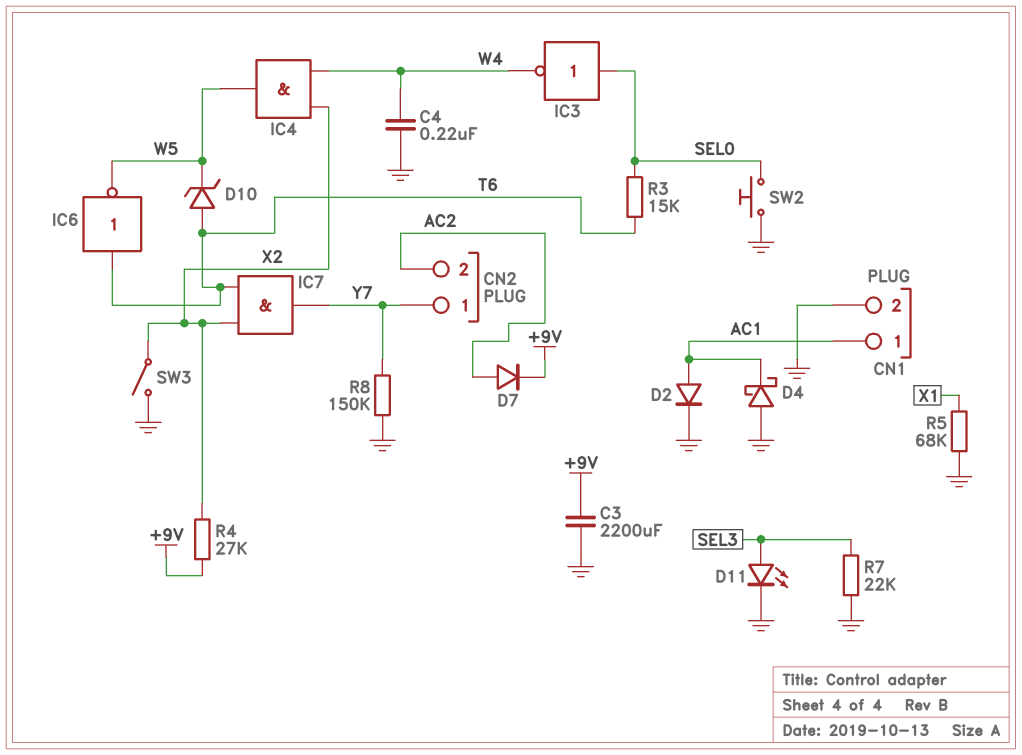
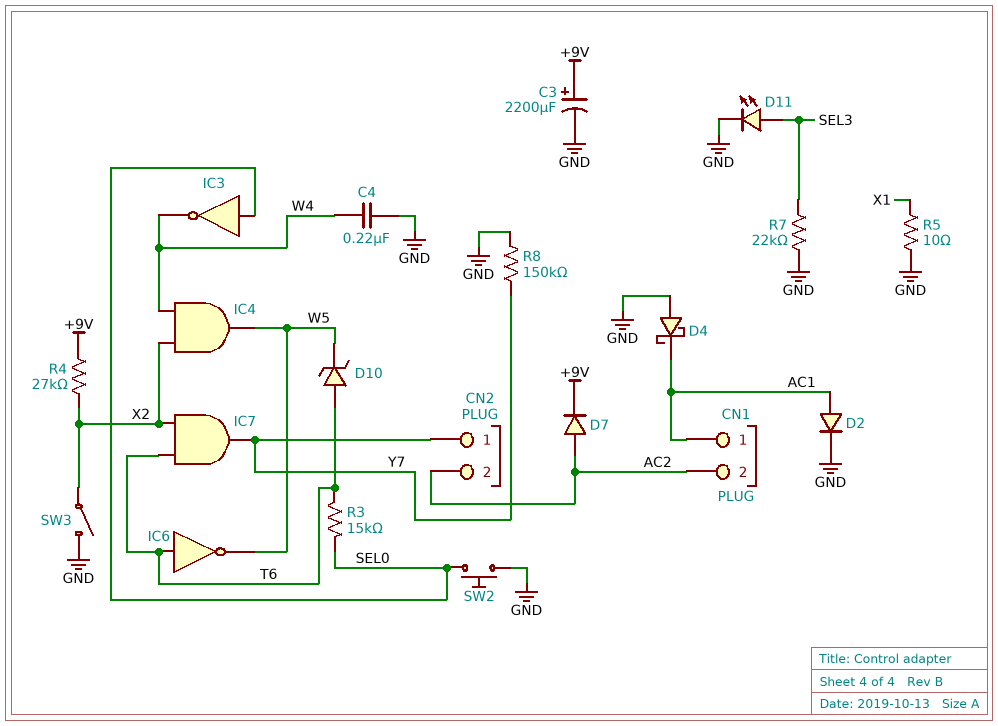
C3: 2200uF (+9V, GND) -> 2200uF (plus +9V, minus GND)
CN1 pin 2: GND -> AC2
R5: 68k (GND, X1) -> 10 (GND, X1)

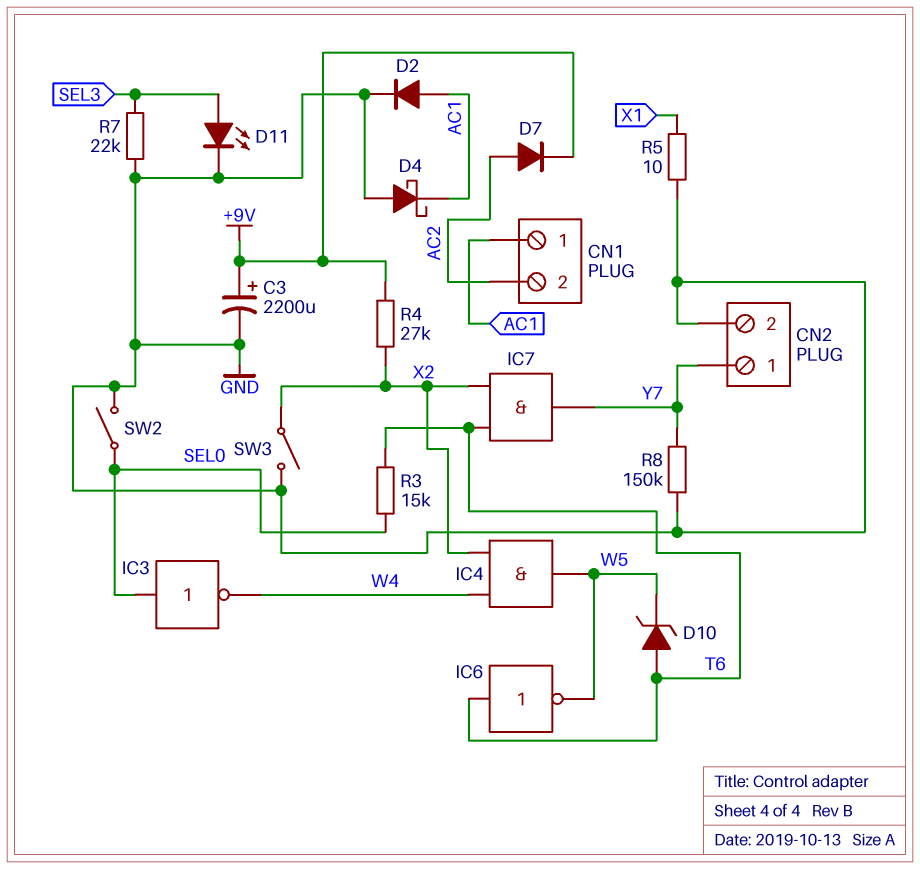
C4: 220nF (GND, W4) -> none
CN2 pin 2: AC2 -> GND
SW2: button (GND, SEL0) -> switch (GND, SEL0)

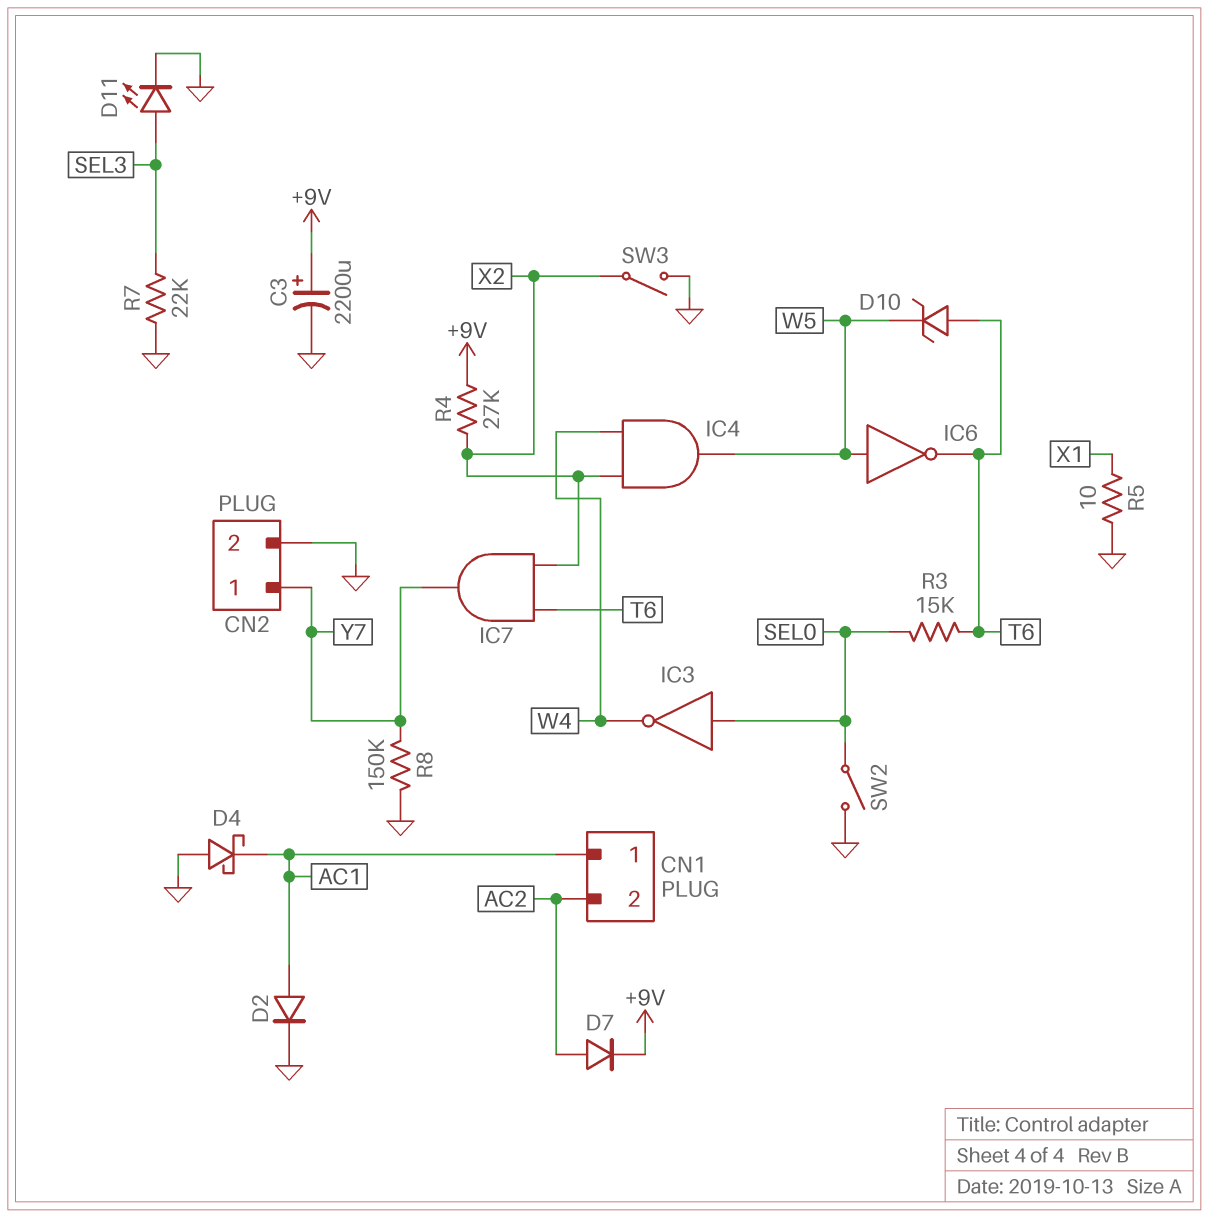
IC6: NOT (in T6, out W5) -> NOT (in W5, out T6)

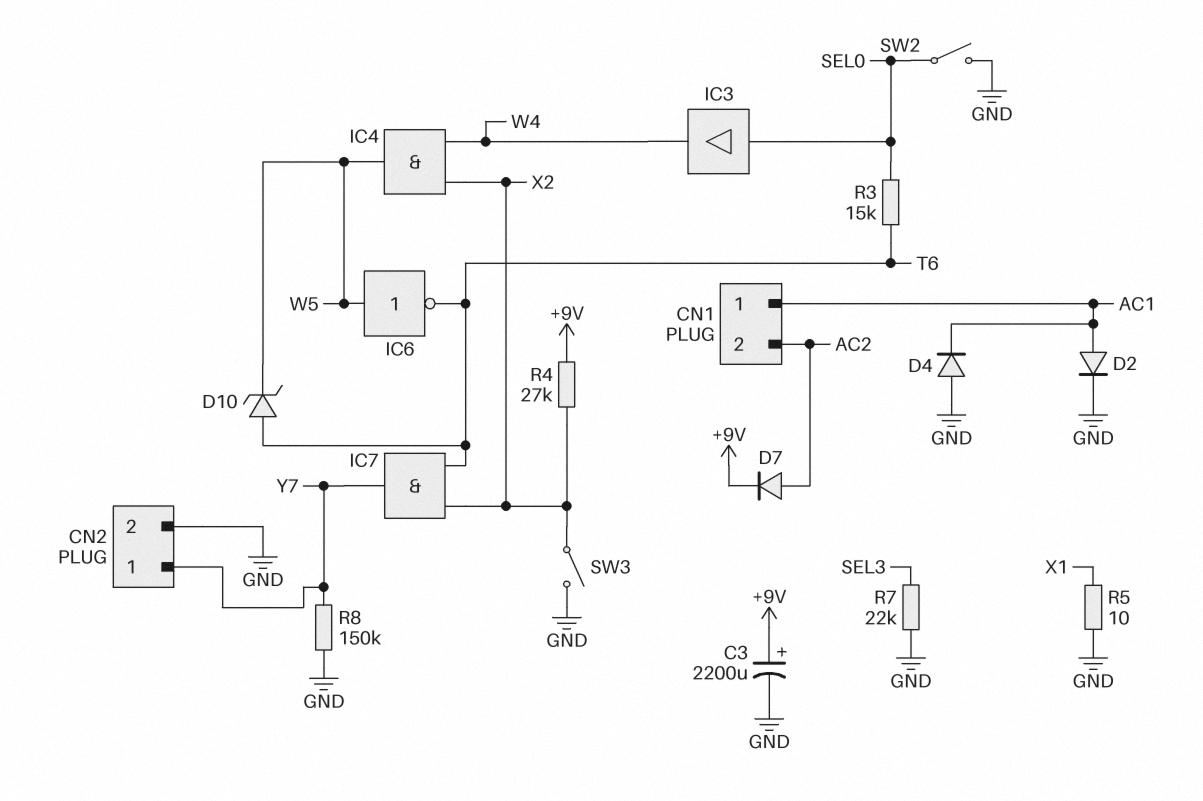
D4: schottky (A GND, K AC1) -> diode (A GND, K AC1)
D11: LED (A SEL3, K GND) -> none
IC3: NOT (in SEL0, out W4) -> buffer (in SEL0, out W4)

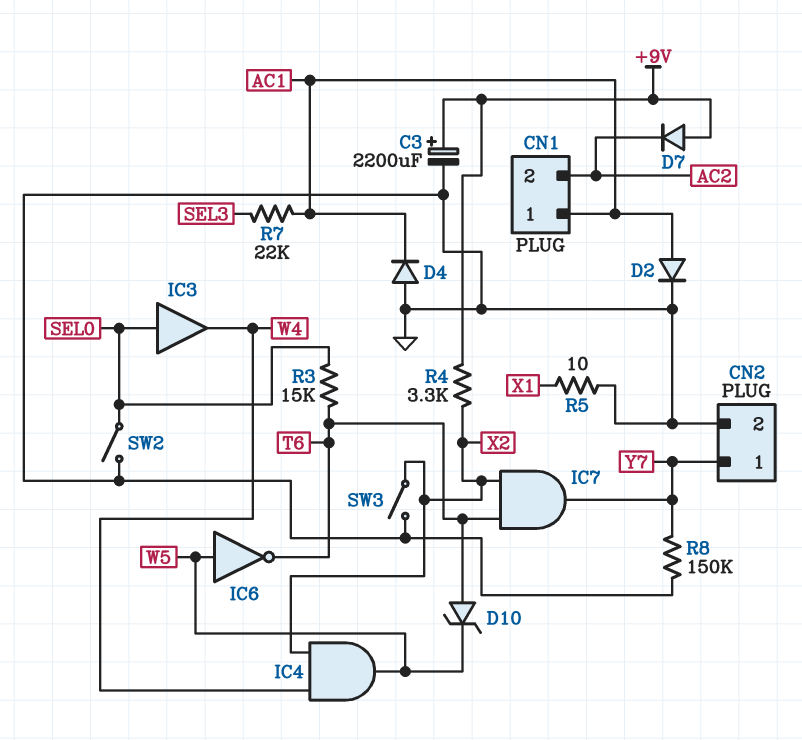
D7: diode (A AC2, K +9V) -> diode (A +9V, K AC2)
R4: 27k (+9V, X2) -> 3.3k (+9V, X2)
R7: 22k (GND, SEL3) -> 22k (AC1, SEL3)

